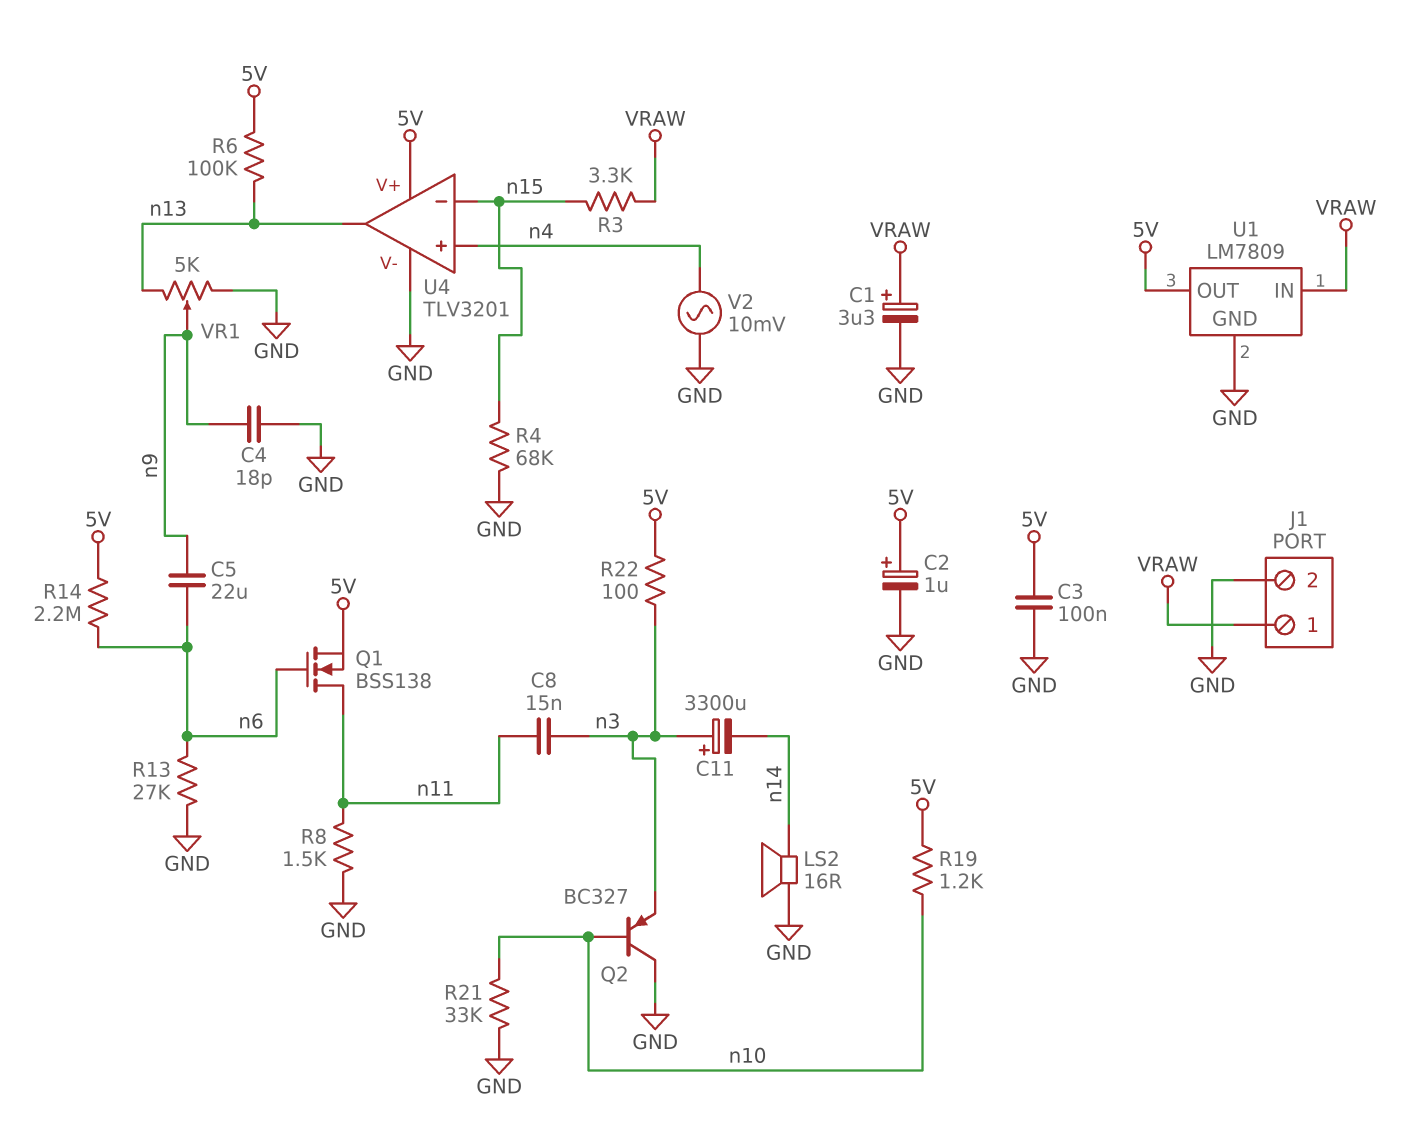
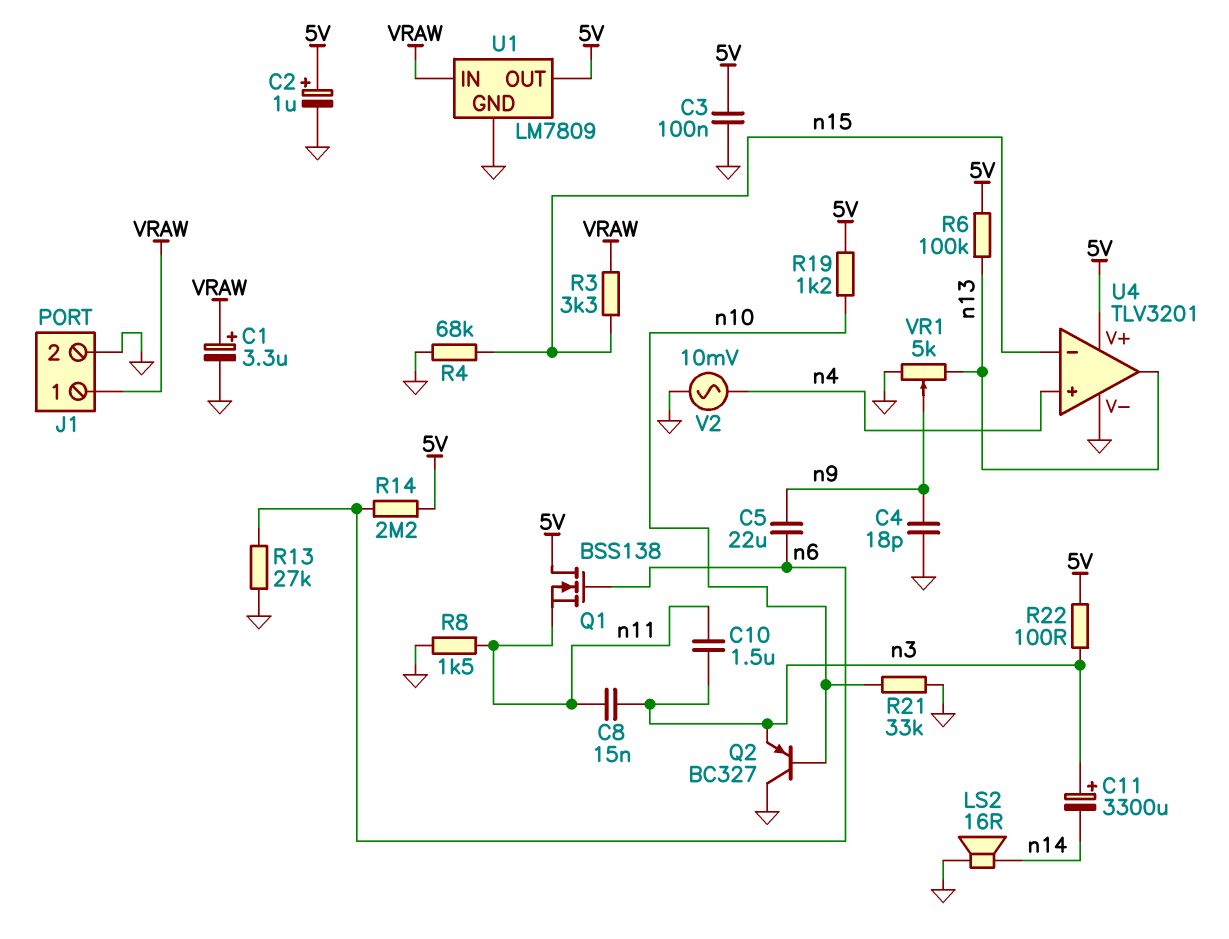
C10: none -> 1.5uF (n3, n11)
Q1: NMOS BSS138 (G n6, D n11, S 5V) -> NMOS BSS138 (G n6, D 5V, S n11)

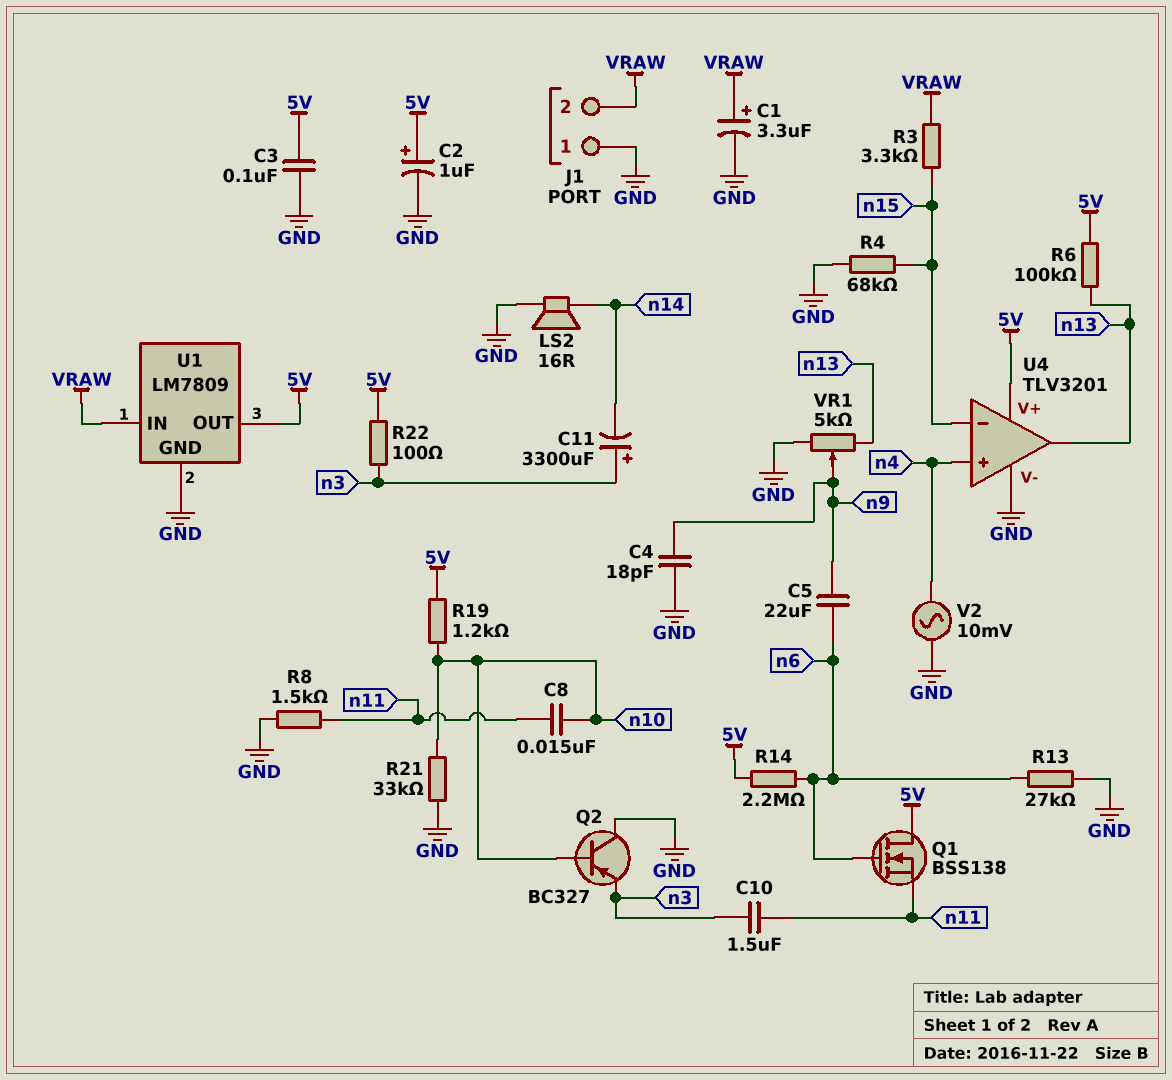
C8: 15nF (n3, n11) -> 15nF (n10, n11)
J1 pin 1: VRAW -> GND
J1 pin 2: GND -> VRAW

